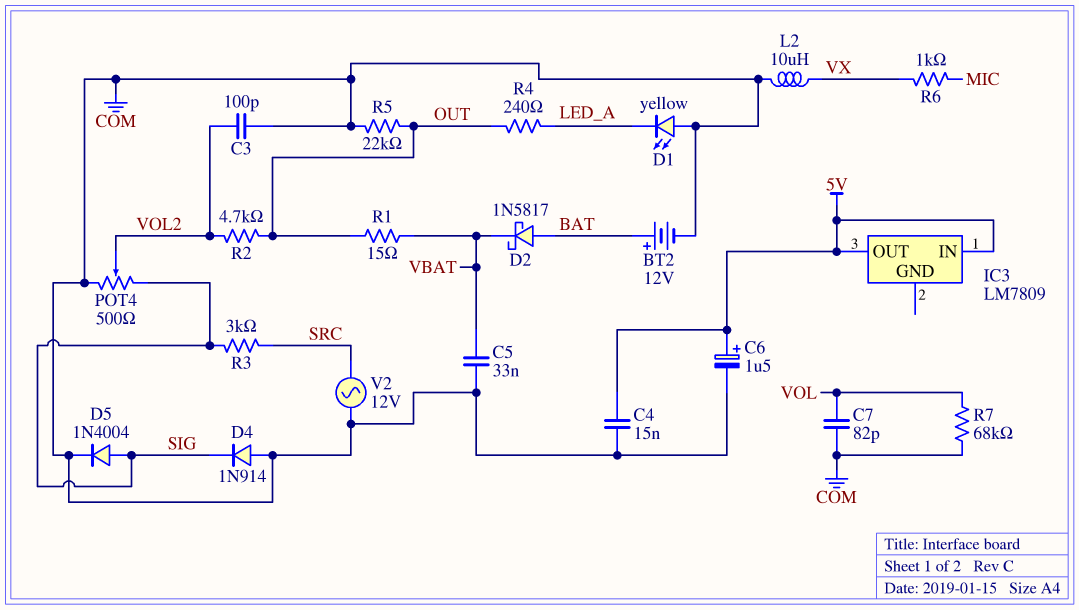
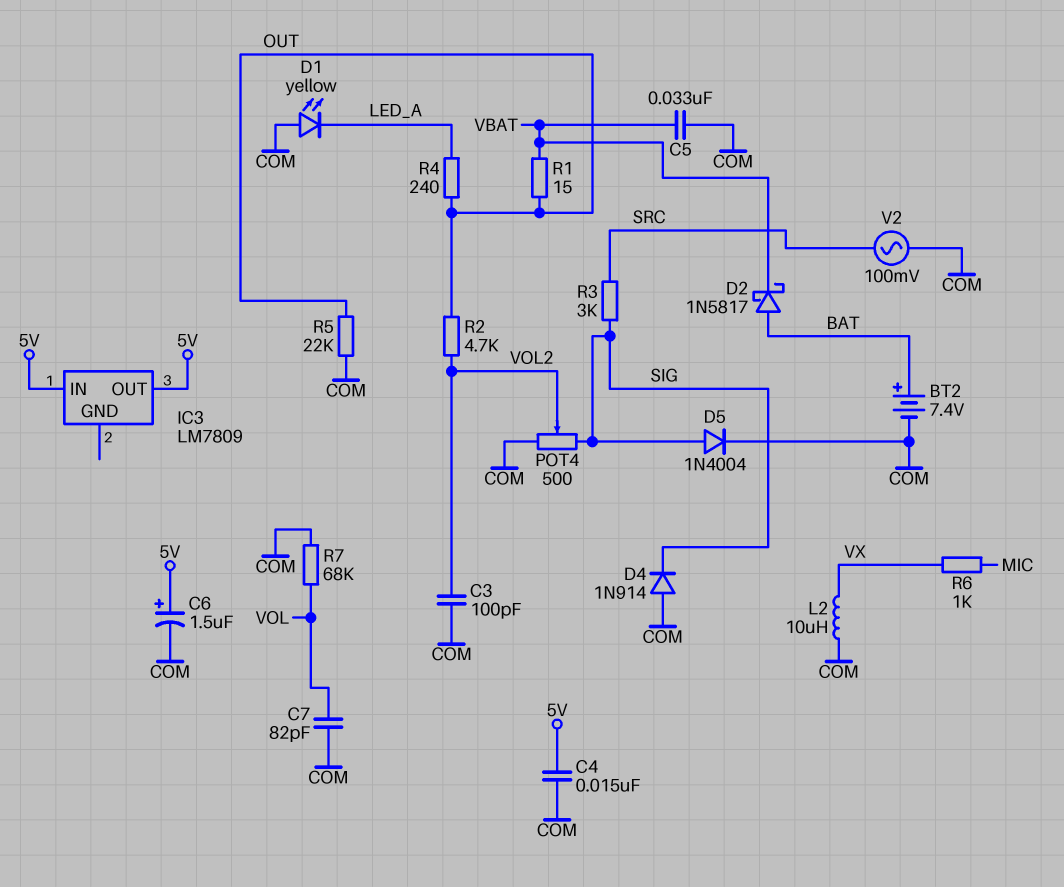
BT2: 12V (plus BAT, minus COM) -> 7.4V (plus BAT, minus COM)
V2: AC 12V (COM, SRC) -> AC 100mV (COM, SRC)

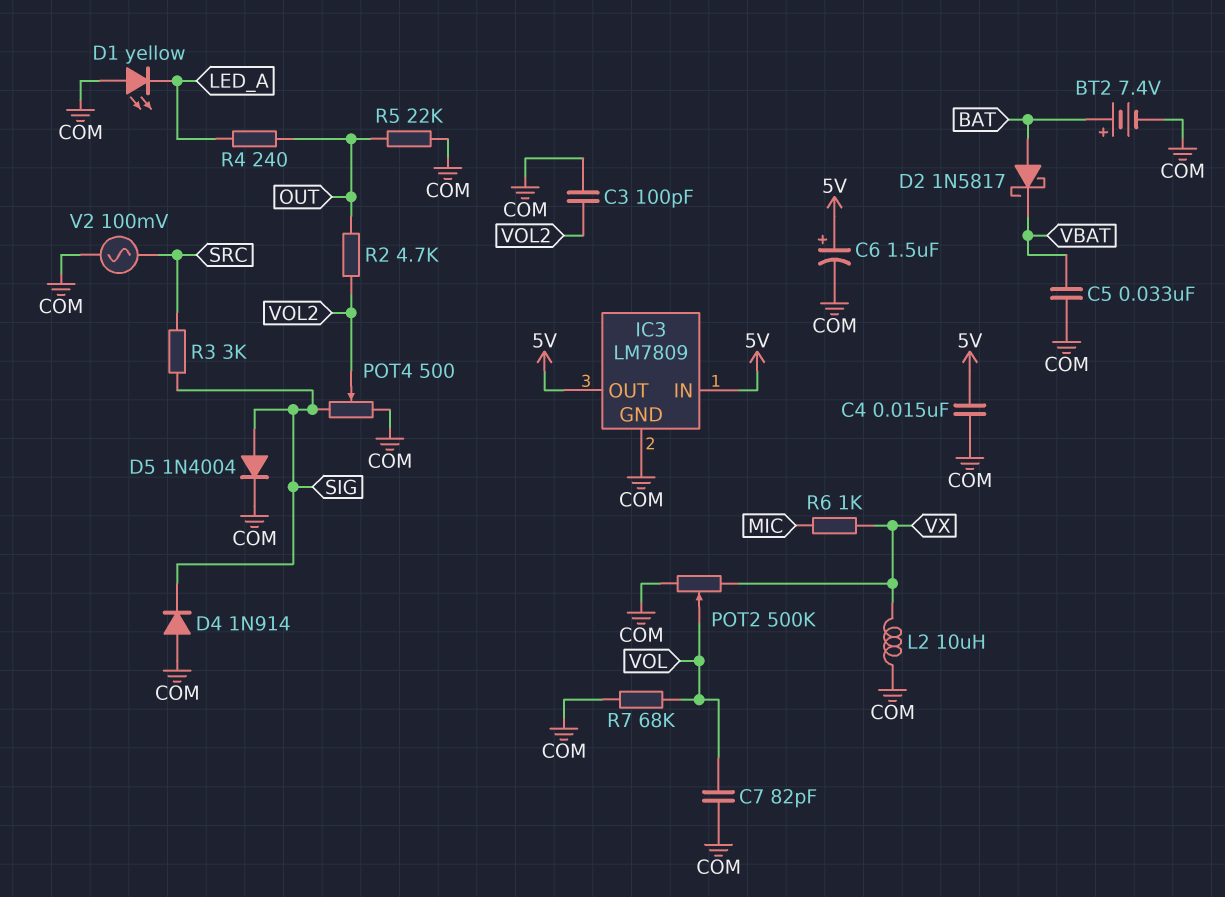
IC3 pin GND: none -> COM
POT2: none -> 500k (COM, VX, wiper VOL)
R1: 15 (OUT, VBAT) -> none

